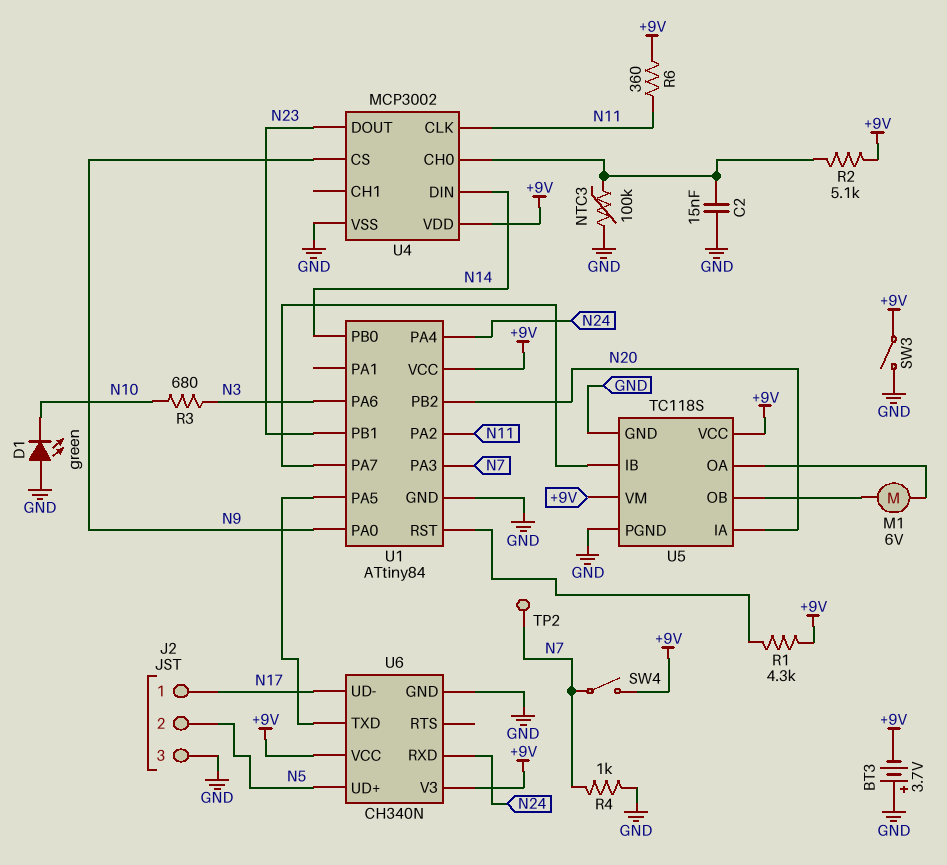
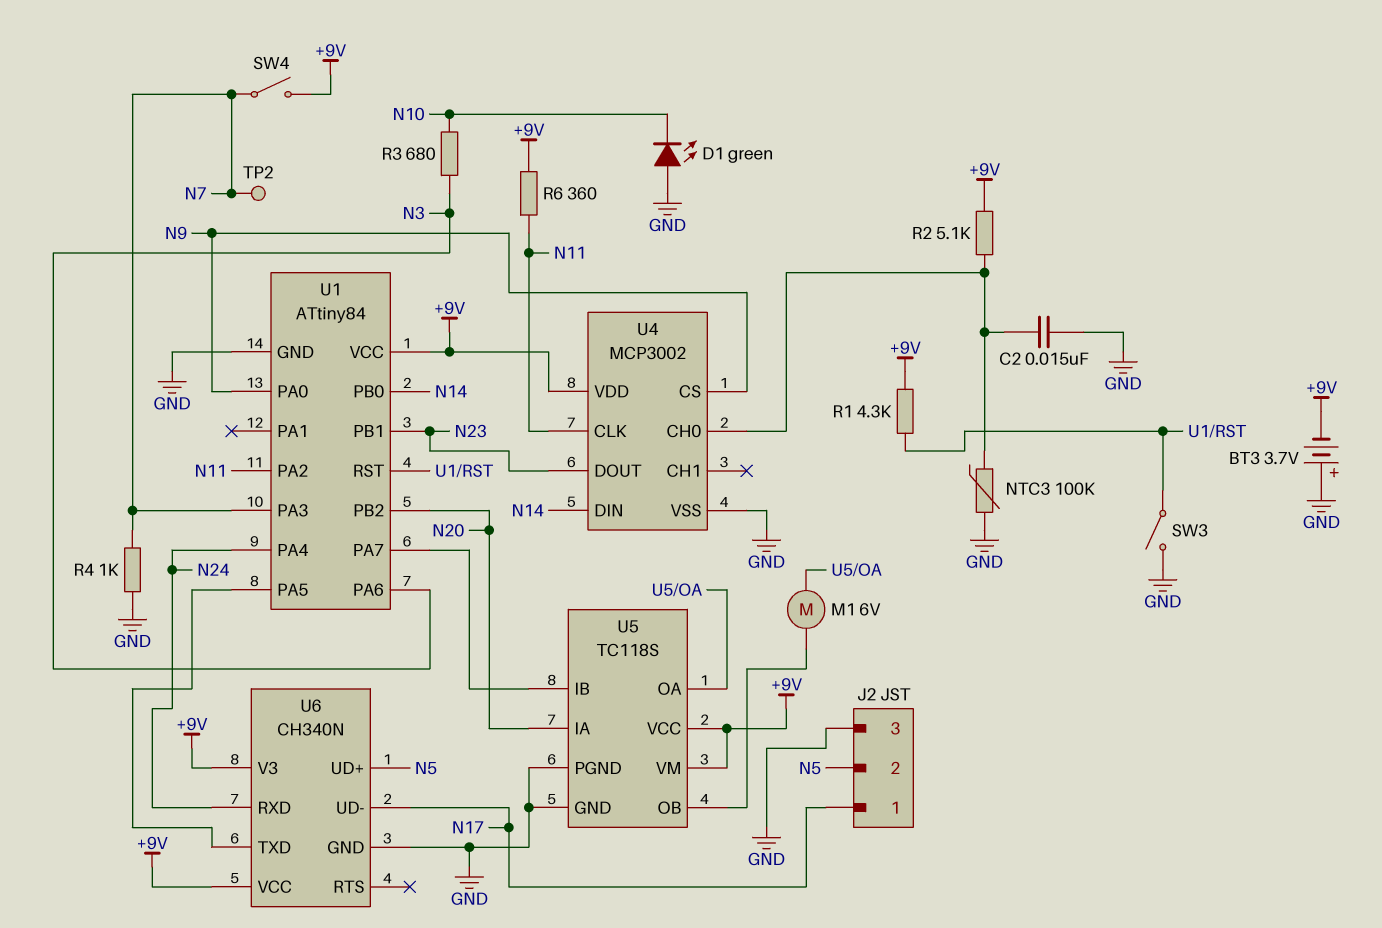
SW3: switch (+9V, GND) -> switch (GND, U1/RST)

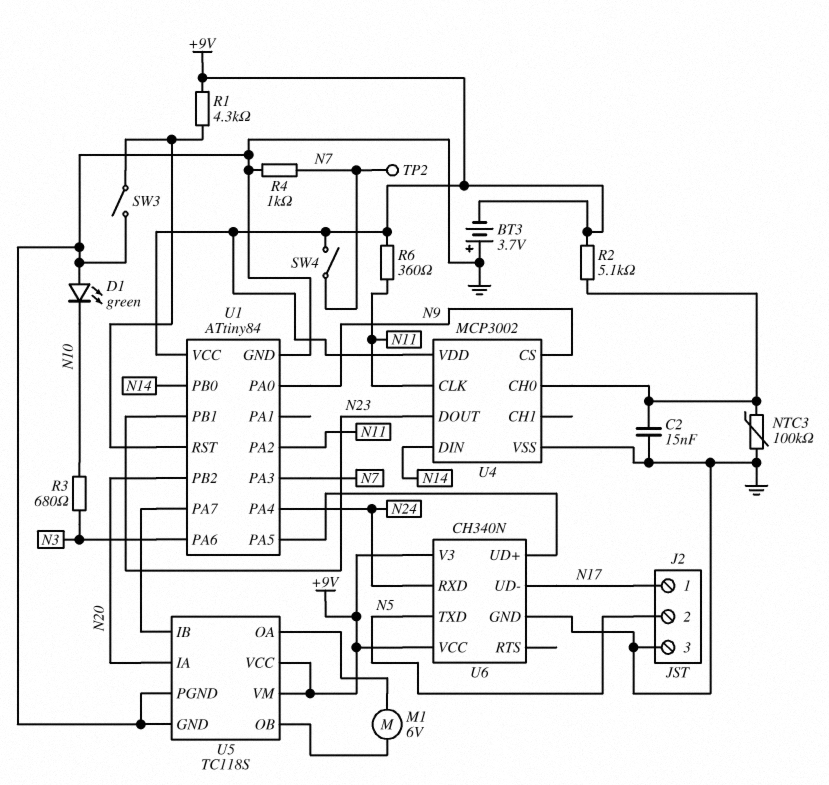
U6 pin TXD: U1/PA5 -> N5
U6 pin UD+: N5 -> U1/PA5

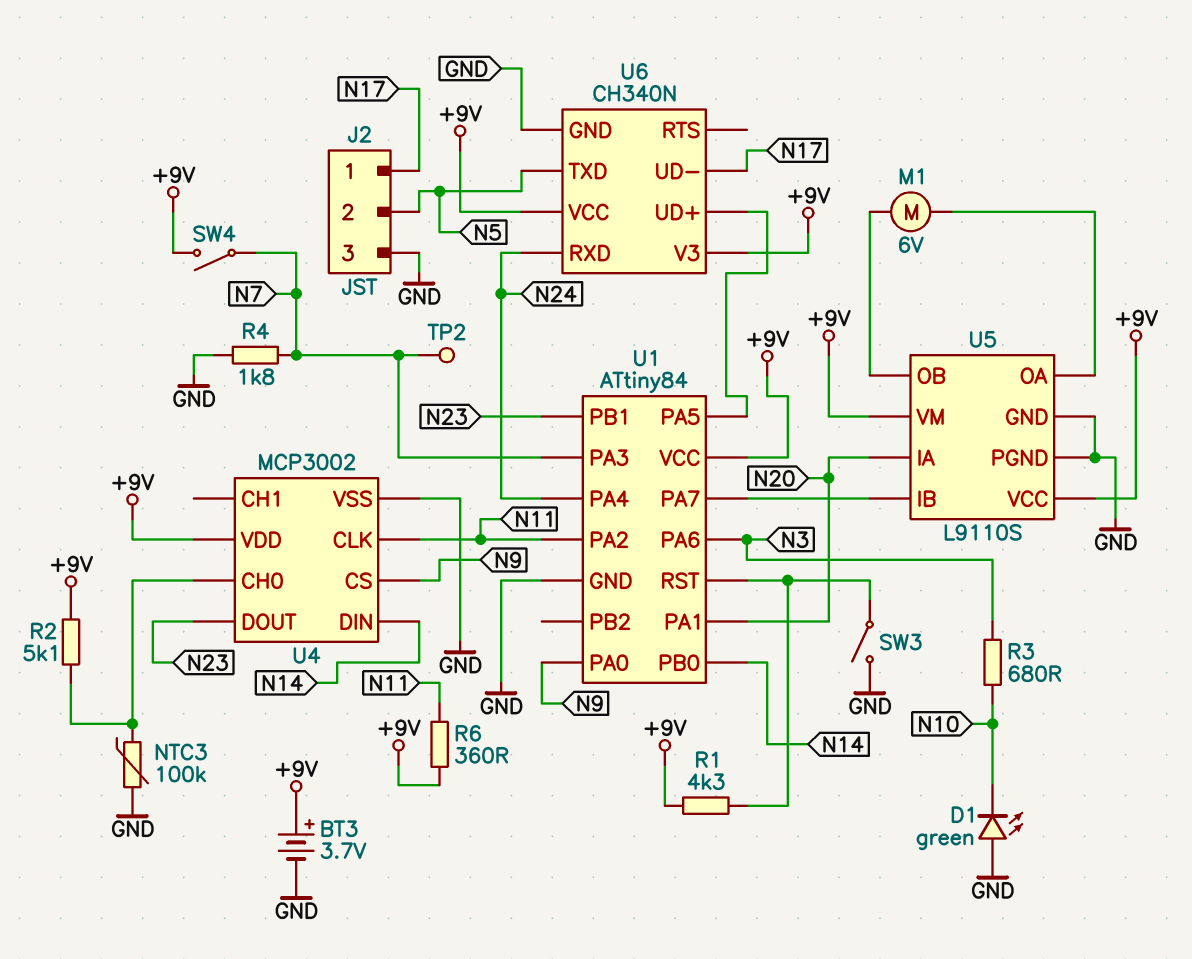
BT3: 3.7V (plus GND, minus +9V) -> 3.7V (plus +9V, minus GND)
C2: 15nF (GND, U4/CH0) -> none
R4: 1k (GND, N7) -> 1.8k (GND, N7)
U1 pin PA1: none -> N20
U1 pin PB2: N20 -> none
U5: TC118S -> L9110S

